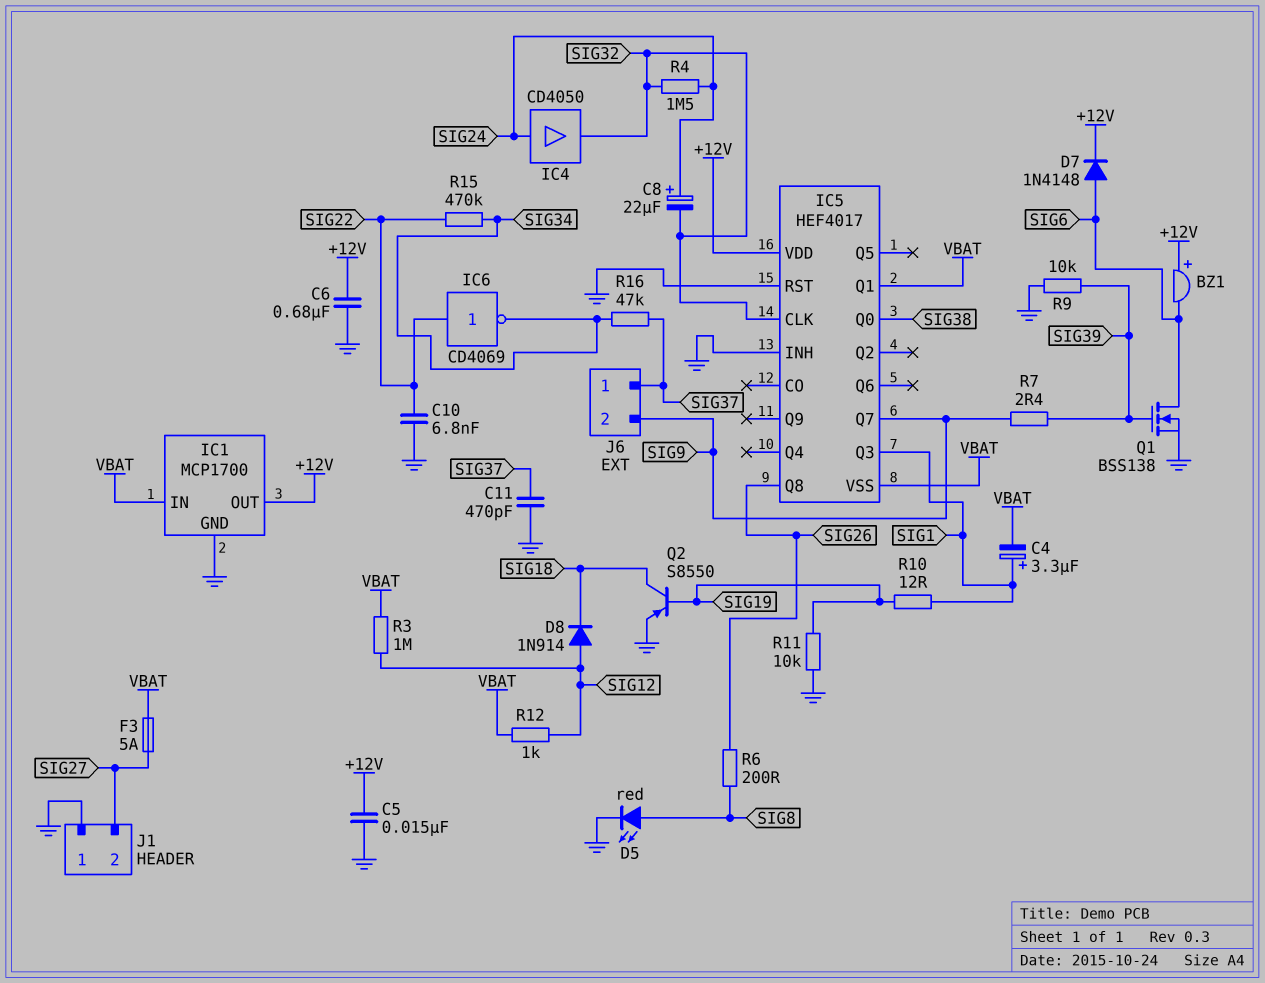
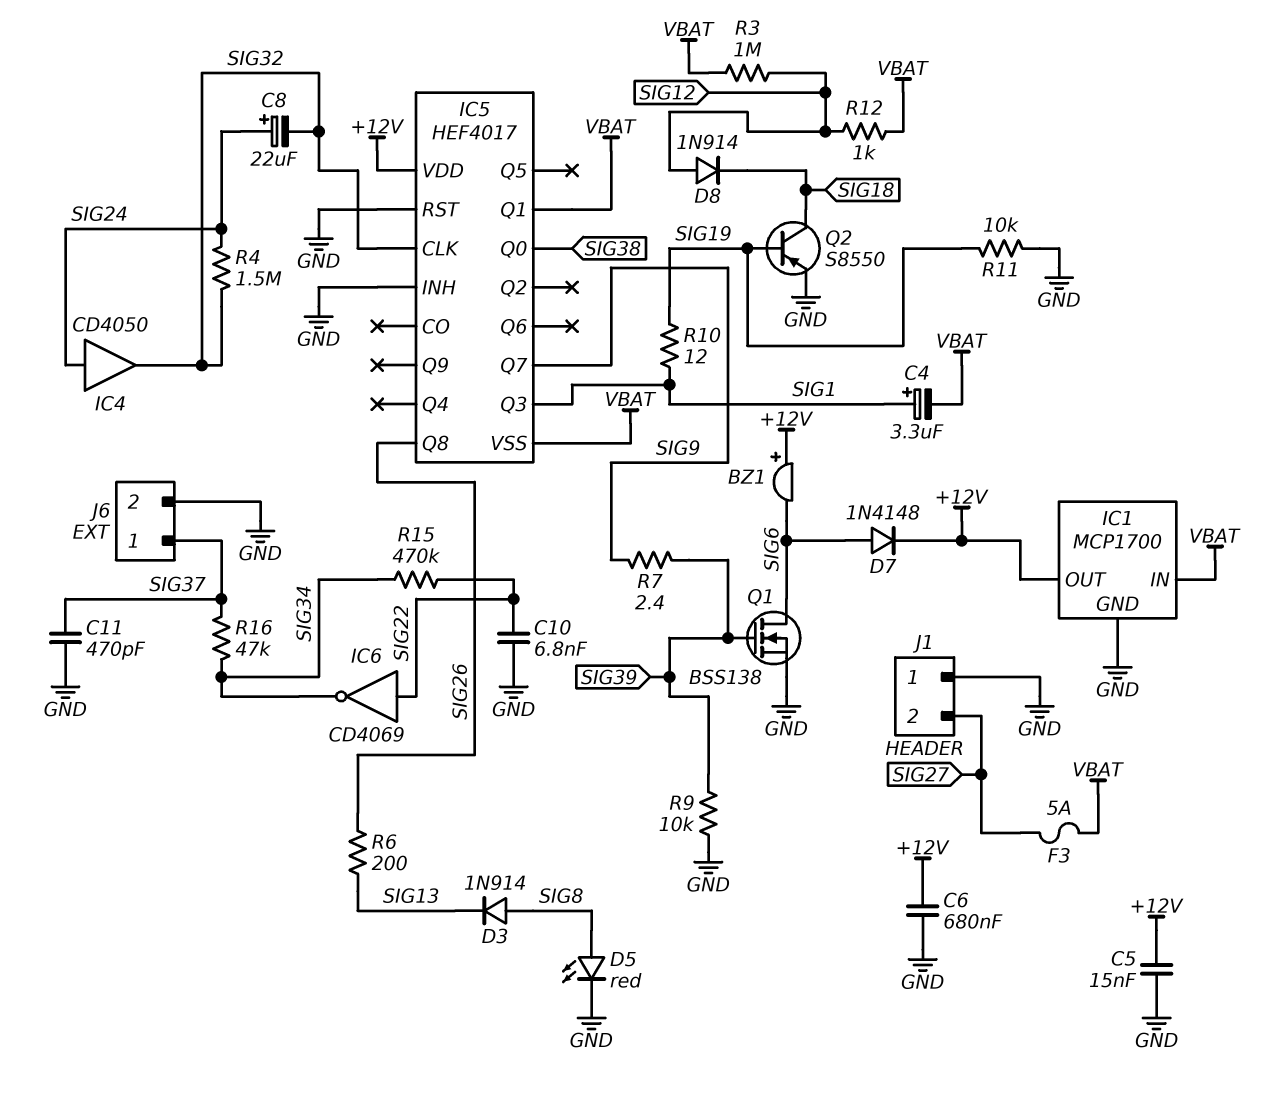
D3: none -> diode 1N914 (A SIG8, K SIG13)
J6 pin 2: SIG9 -> GND
R6: 200 (SIG8, SIG26) -> 200 (SIG13, SIG26)

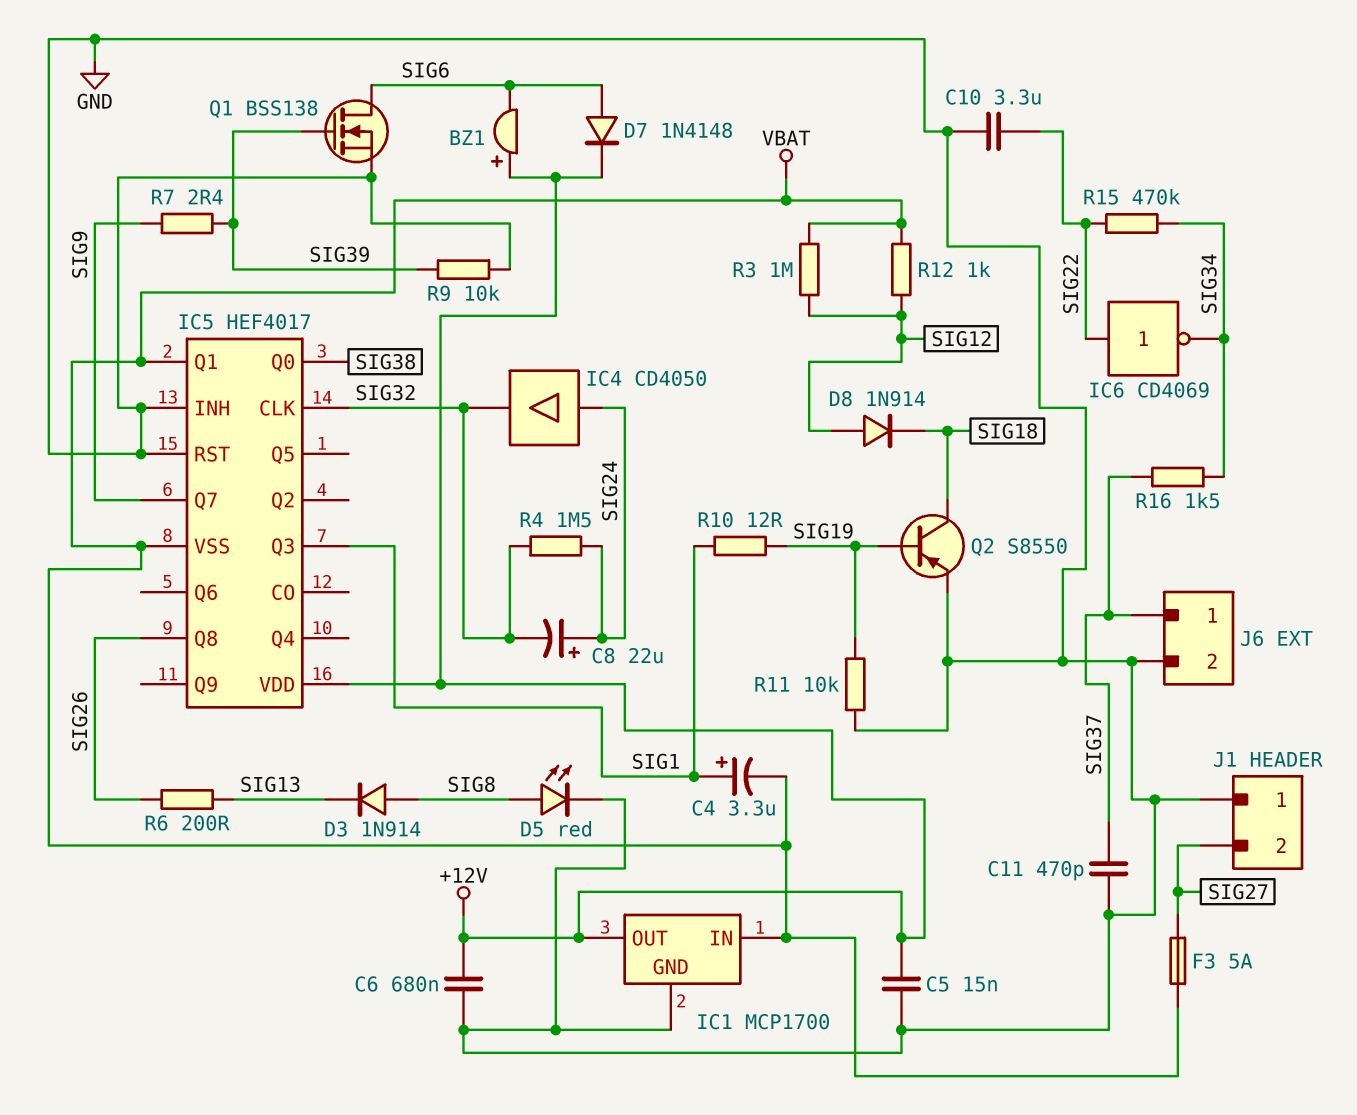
C10: 6.8nF (GND, SIG22) -> 3.3uF (GND, SIG22)
R16: 47k (SIG34, SIG37) -> 1.5k (SIG34, SIG37)

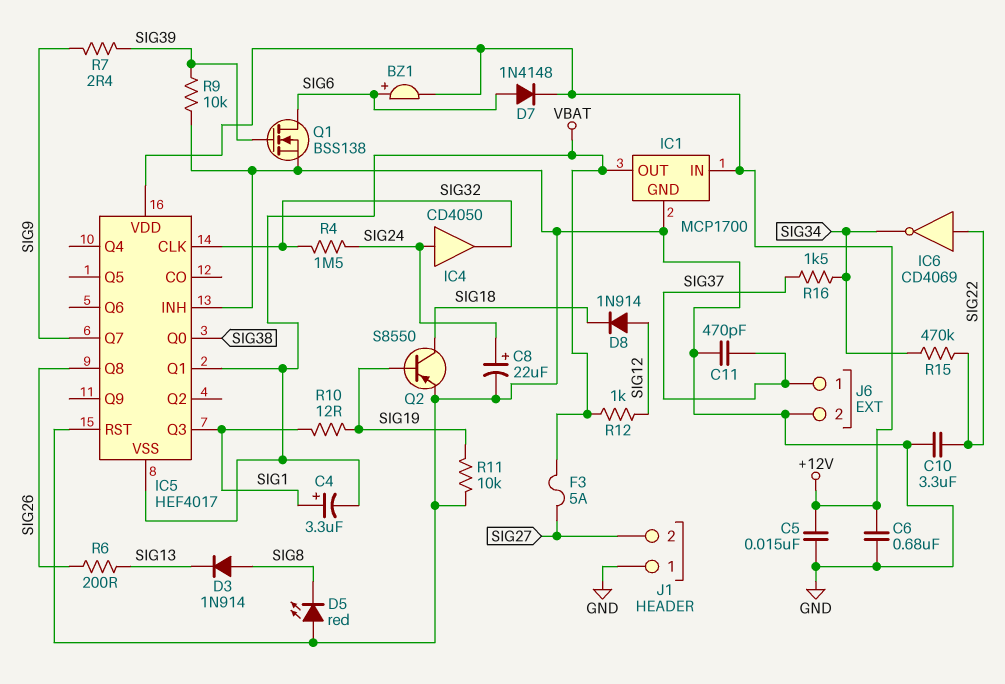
BZ1: buzzer (plus +12V, minus SIG6) -> buzzer (plus SIG6, minus +12V)
C8: 22uF (plus SIG24, minus SIG32) -> 22uF (plus SIG24, minus GND)
D5: LED red (A SIG8, K GND) -> LED red (A GND, K SIG8)
IC1 pin IN: VBAT -> +12V
IC1 pin OUT: +12V -> VBAT
R3: 1M (SIG12, VBAT) -> none

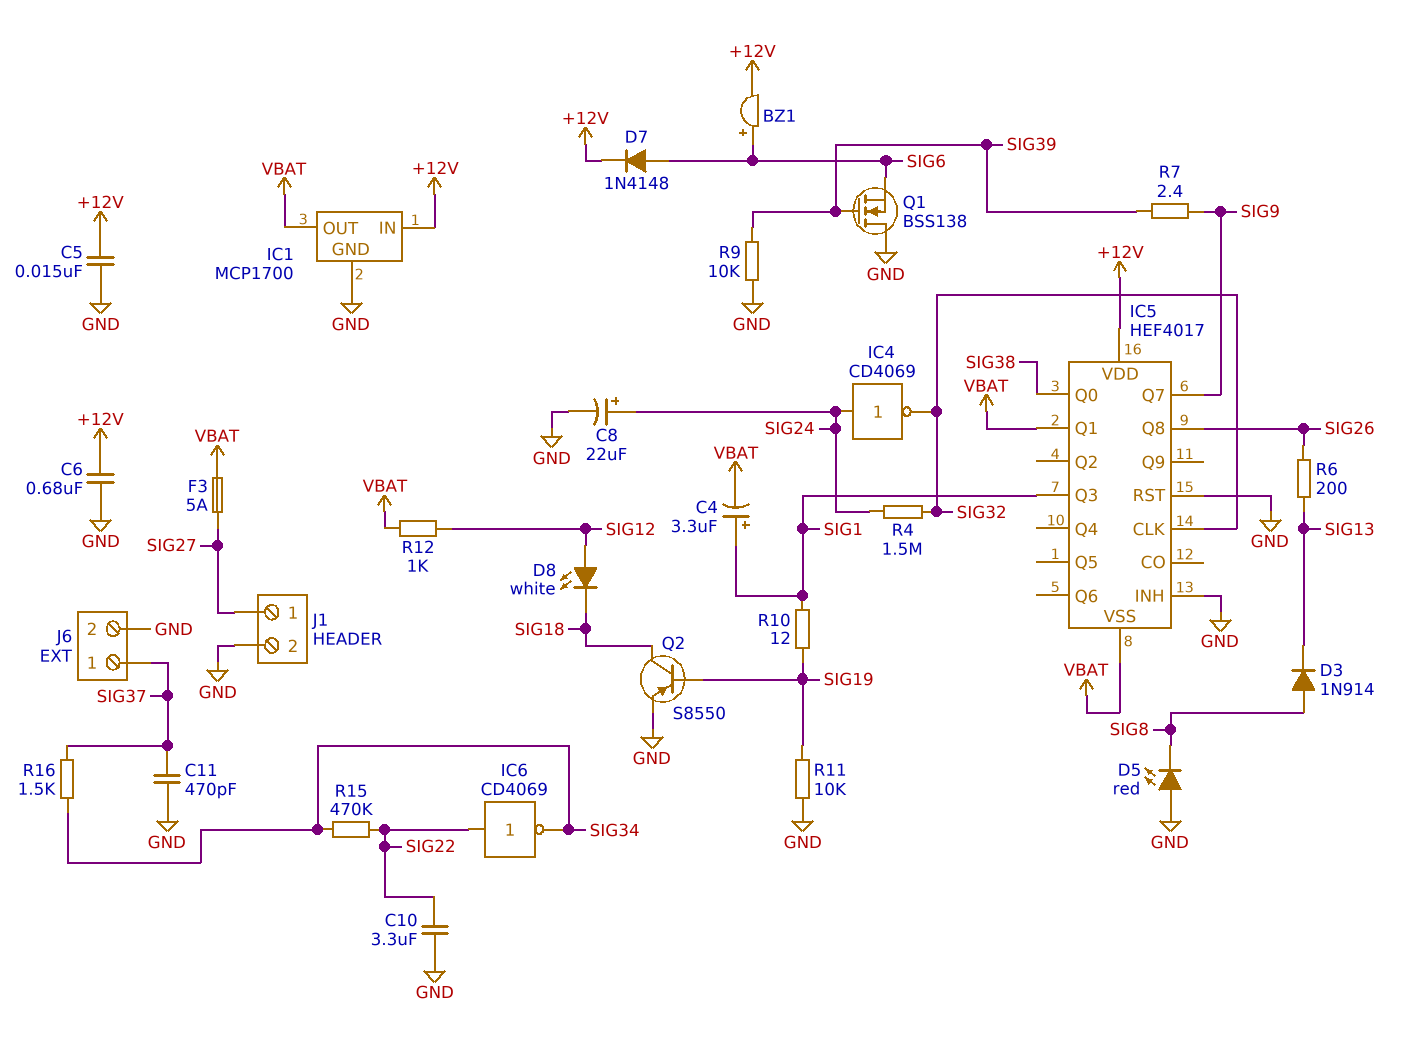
D8: diode 1N914 (A SIG12, K SIG18) -> LED white (A SIG12, K SIG18)
IC4: buffer CD4050 (in SIG24, out SIG32) -> NOT CD4069 (in SIG24, out SIG32)
J1 pin 1: GND -> SIG27
J1 pin 2: SIG27 -> GND
Q1: NMOS BSS138 (G SIG39, D SIG6, S GND) -> NMOS BSS138 (G SIG39, D GND, S SIG6)

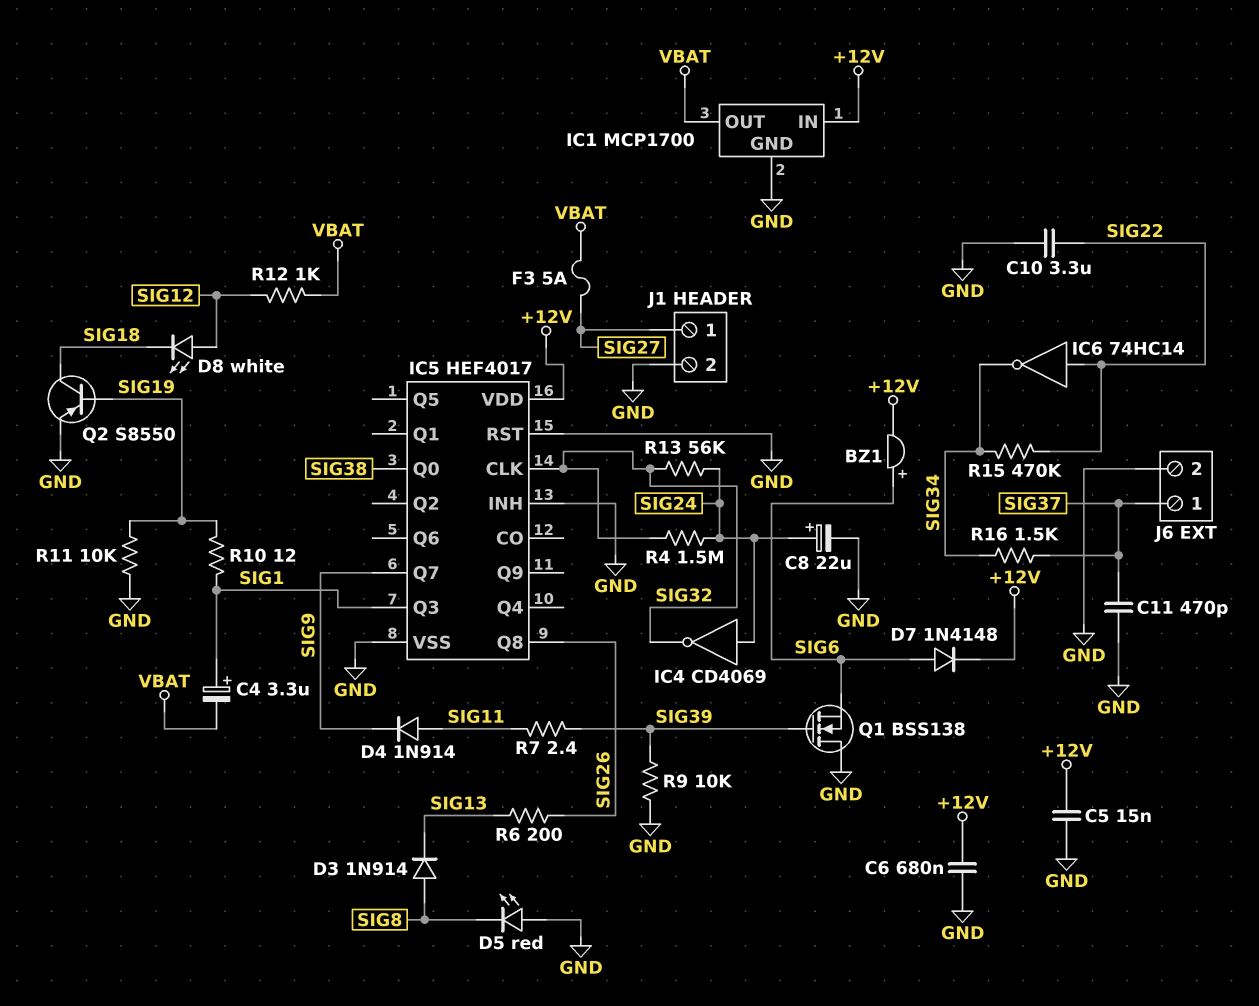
D4: none -> diode 1N914 (A SIG11, K SIG9)
IC5 pin Q1: VBAT -> none
IC5 pin VSS: VBAT -> GND
IC6: NOT CD4069 (in SIG22, out SIG34) -> NOT 74HC14 (in SIG22, out SIG34)
R7: 2.4 (SIG9, SIG39) -> 2.4 (SIG11, SIG39)
R13: none -> 56k (SIG24, SIG32)

